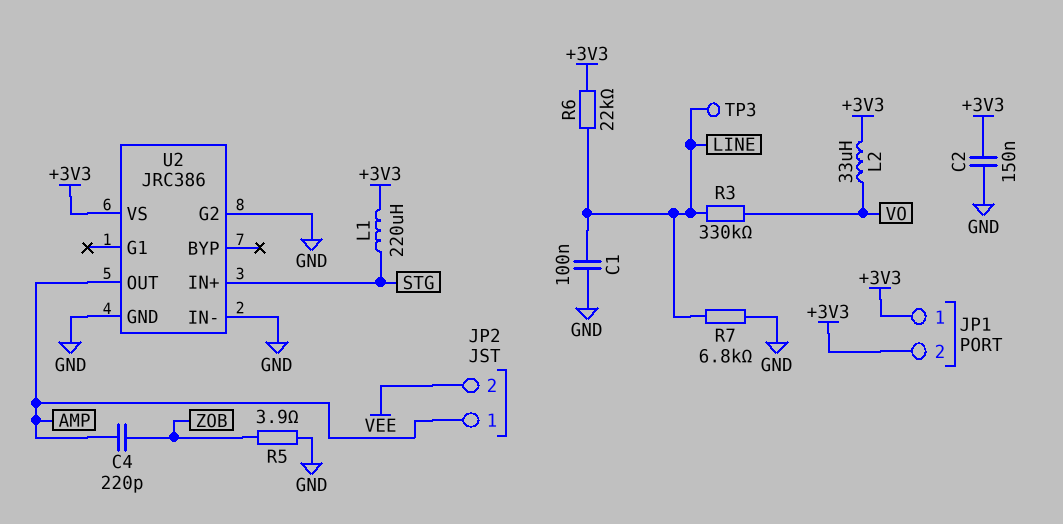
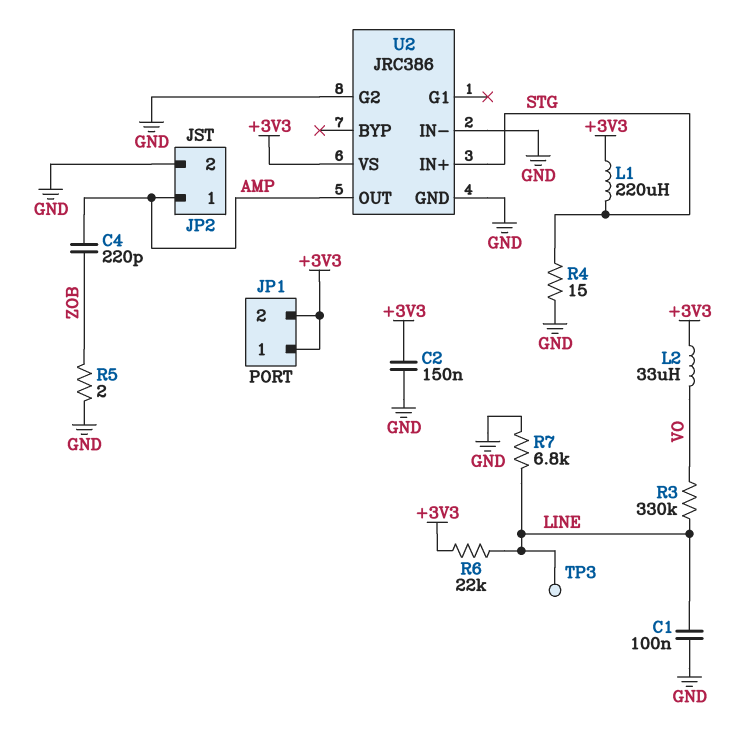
JP2 pin 2: VEE -> GND
R4: none -> 15 (GND, STG)
R5: 3.9 (GND, ZOB) -> 2 (GND, ZOB)

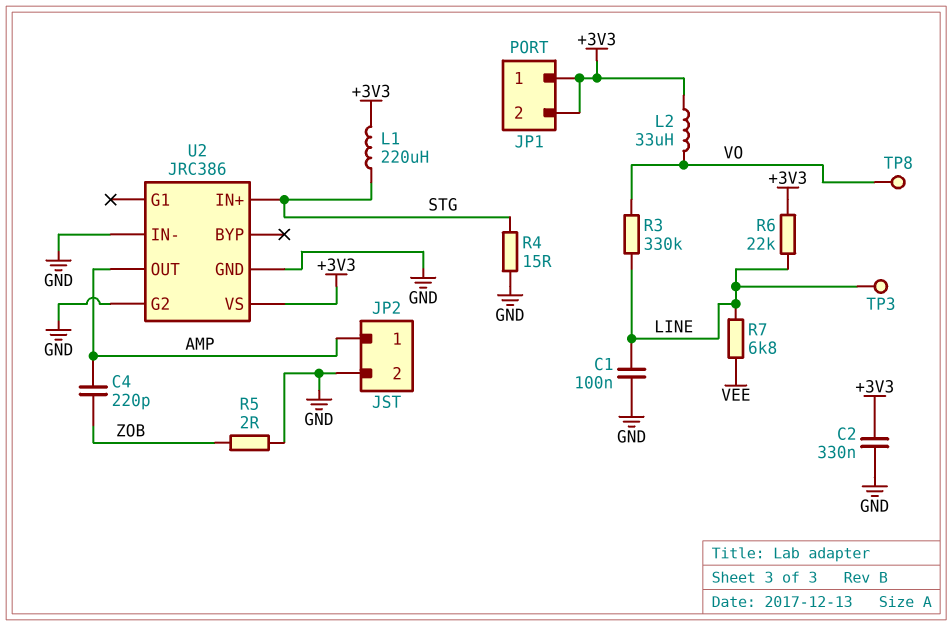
C2: 150nF (+3V3, GND) -> 330nF (+3V3, GND)
R7: 6.8k (GND, LINE) -> 6.8k (LINE, VEE)
TP8: none -> test point (VO)

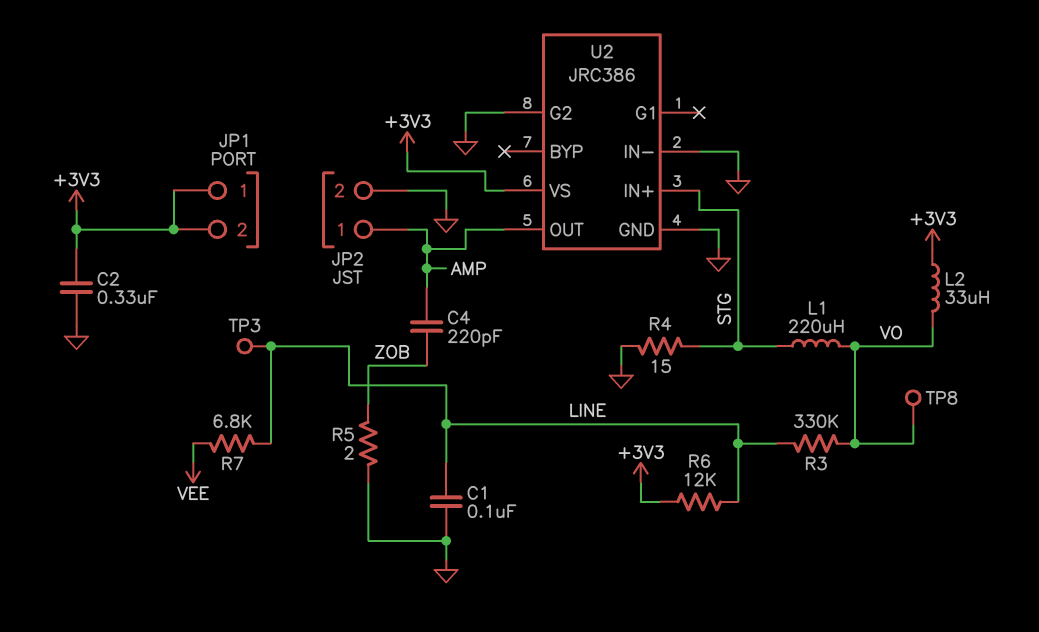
L1: 220uH (+3V3, STG) -> 220uH (STG, VO)
R6: 22k (+3V3, LINE) -> 12k (+3V3, LINE)

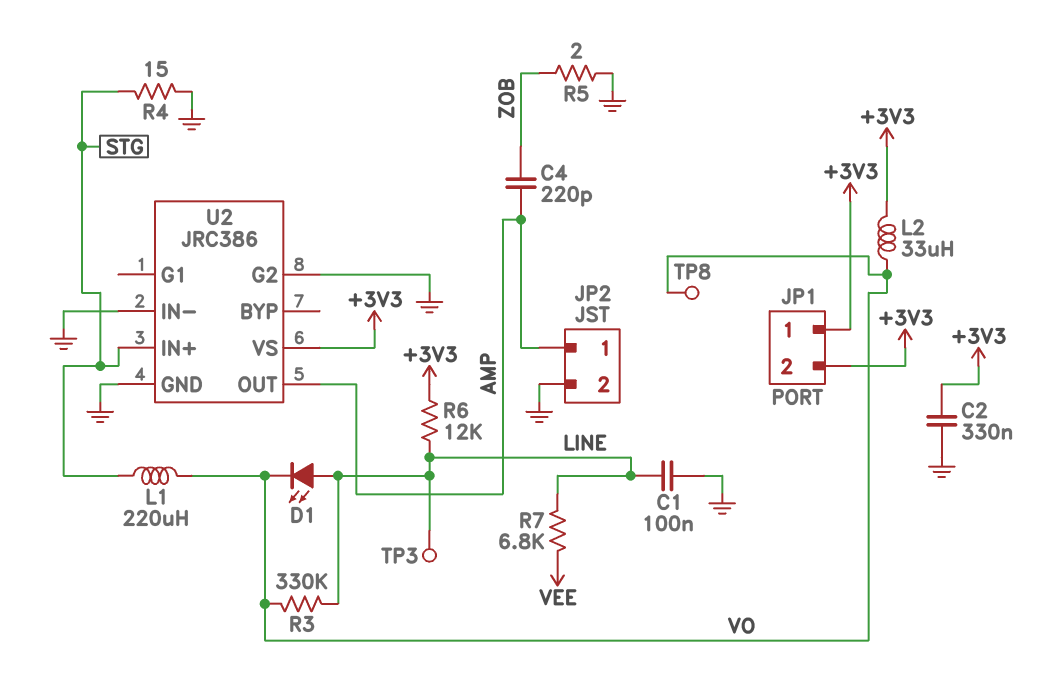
D1: none -> LED (A LINE, K VO)

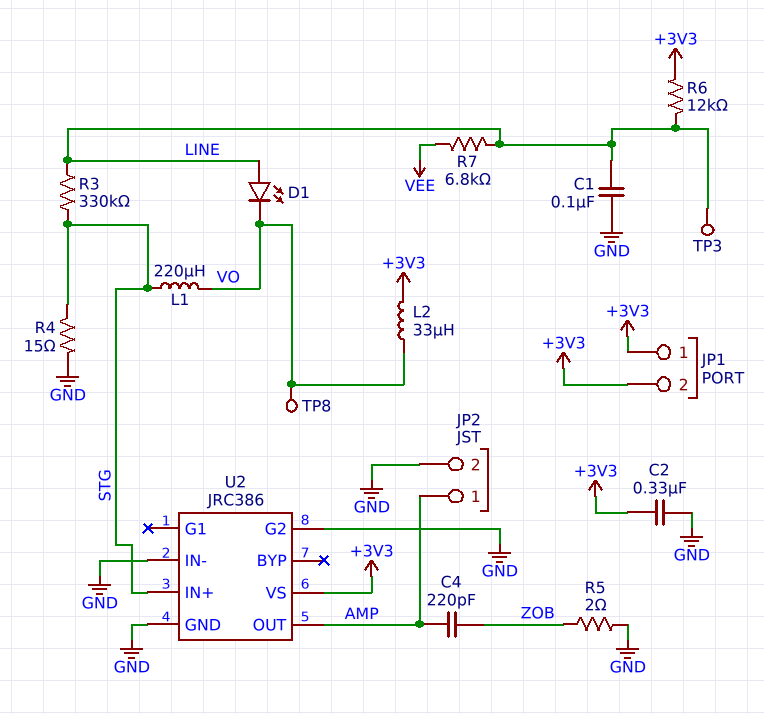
R3: 330k (LINE, VO) -> 330k (LINE, STG)

